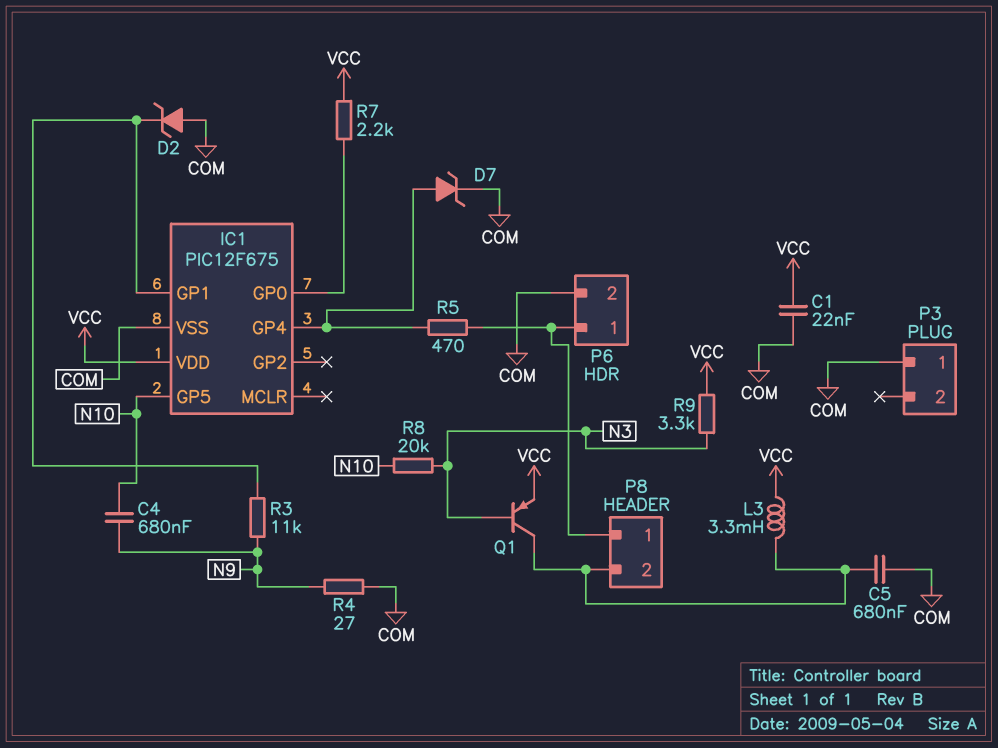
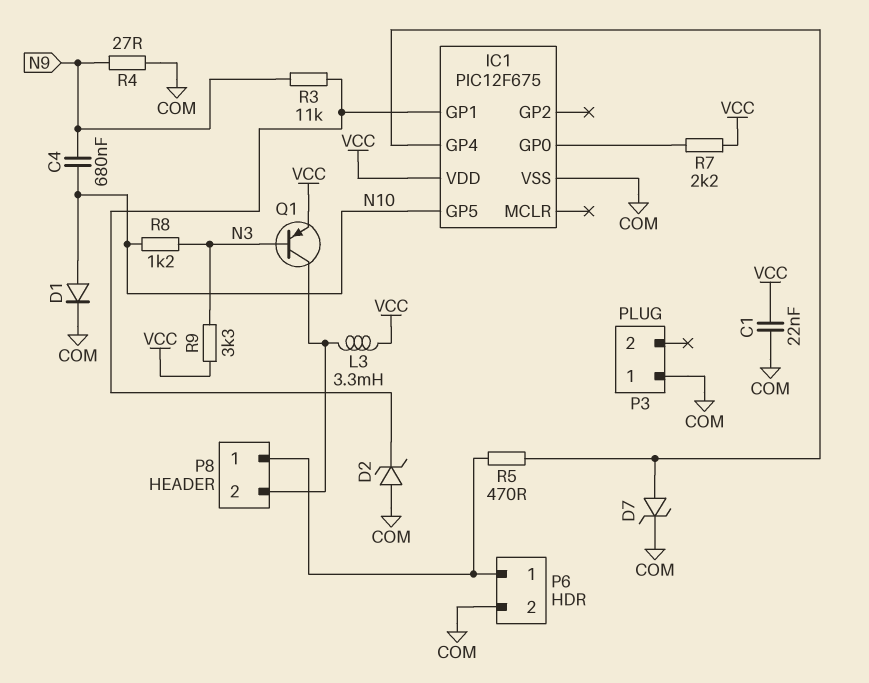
C5: 680nF (COM, P8/2) -> none
D1: none -> diode (A N10, K COM)
R8: 20k (N3, N10) -> 1.2k (N3, N10)

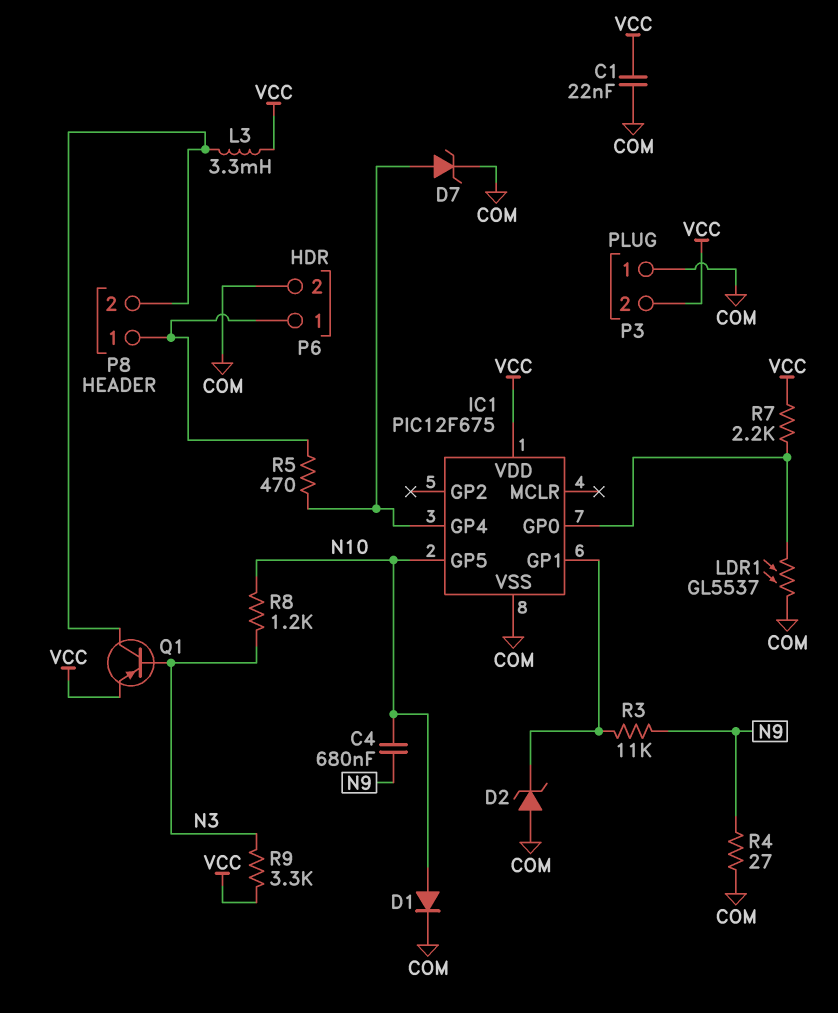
LDR1: none -> GL5537 (COM, IC1/GP0)
P3 pin 2: none -> VCC

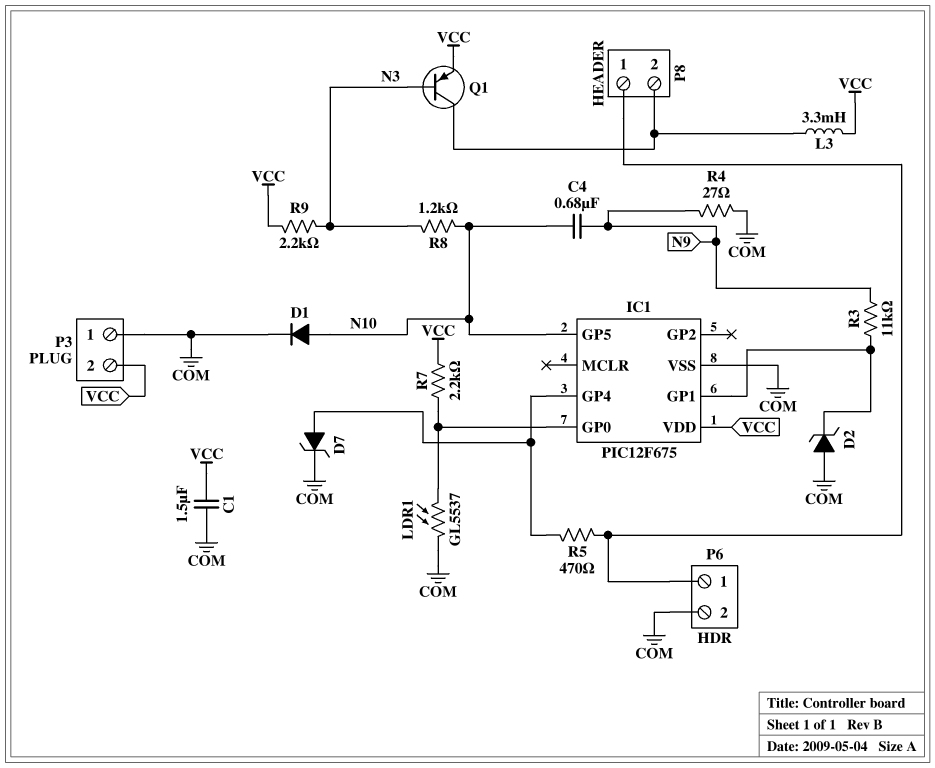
C1: 22nF (COM, VCC) -> 1.5uF (COM, VCC)
R9: 3.3k (N3, VCC) -> 2.2k (N3, VCC)

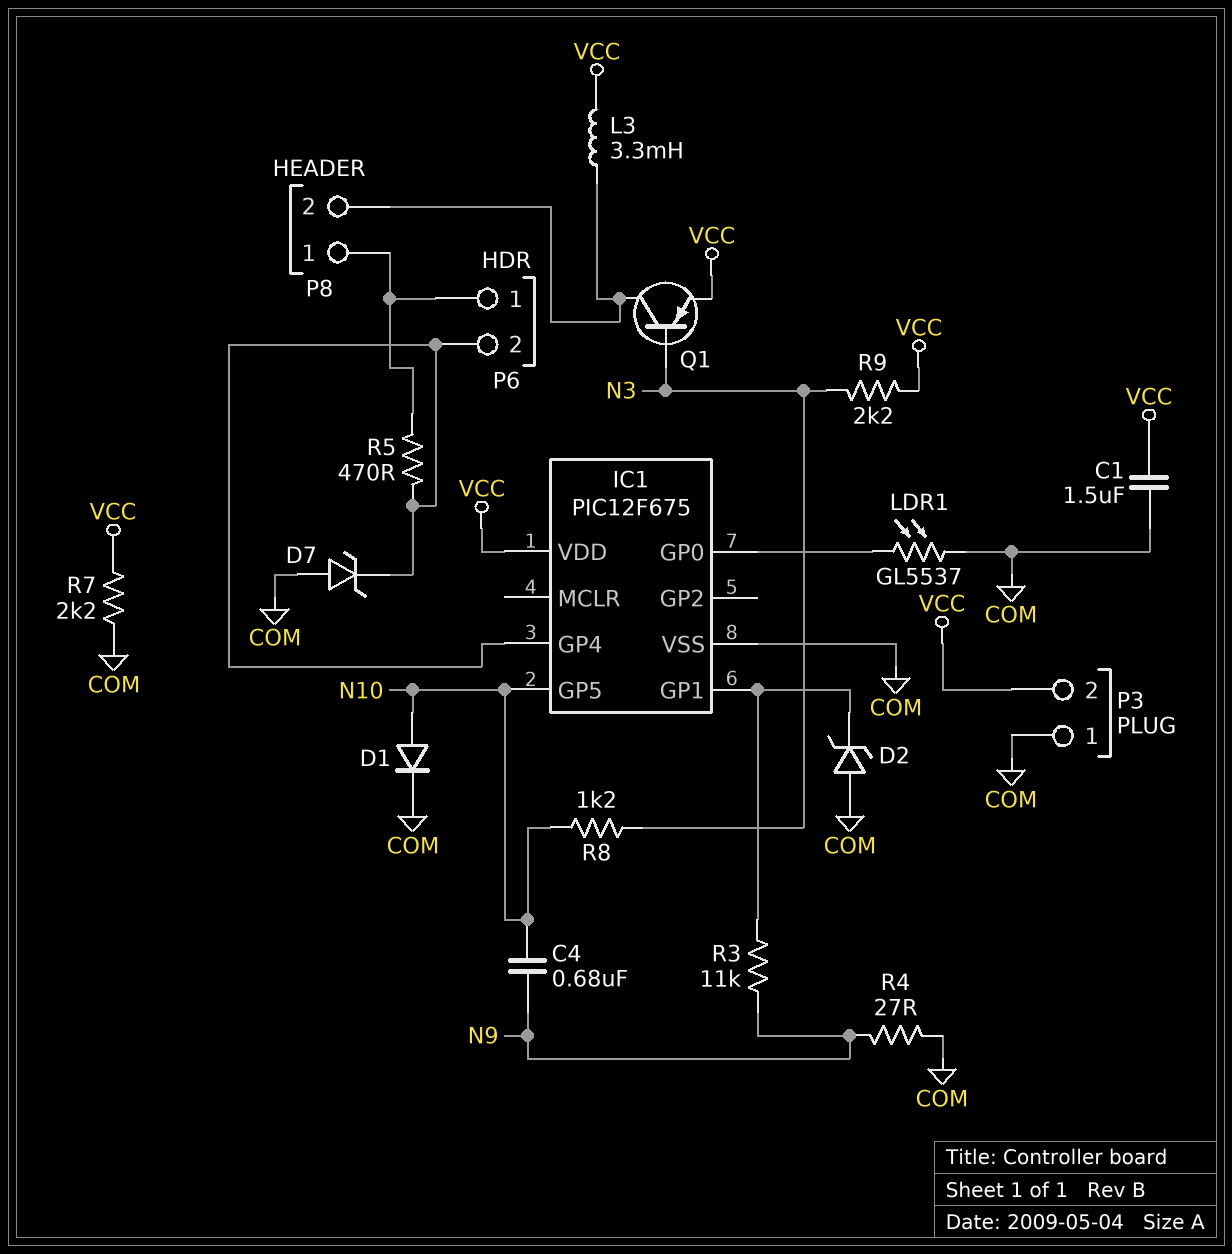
D7: zener (A IC1/GP4, K COM) -> zener (A COM, K IC1/GP4)
P6 pin 2: COM -> IC1/GP4
R7: 2.2k (IC1/GP0, VCC) -> 2.2k (COM, VCC)

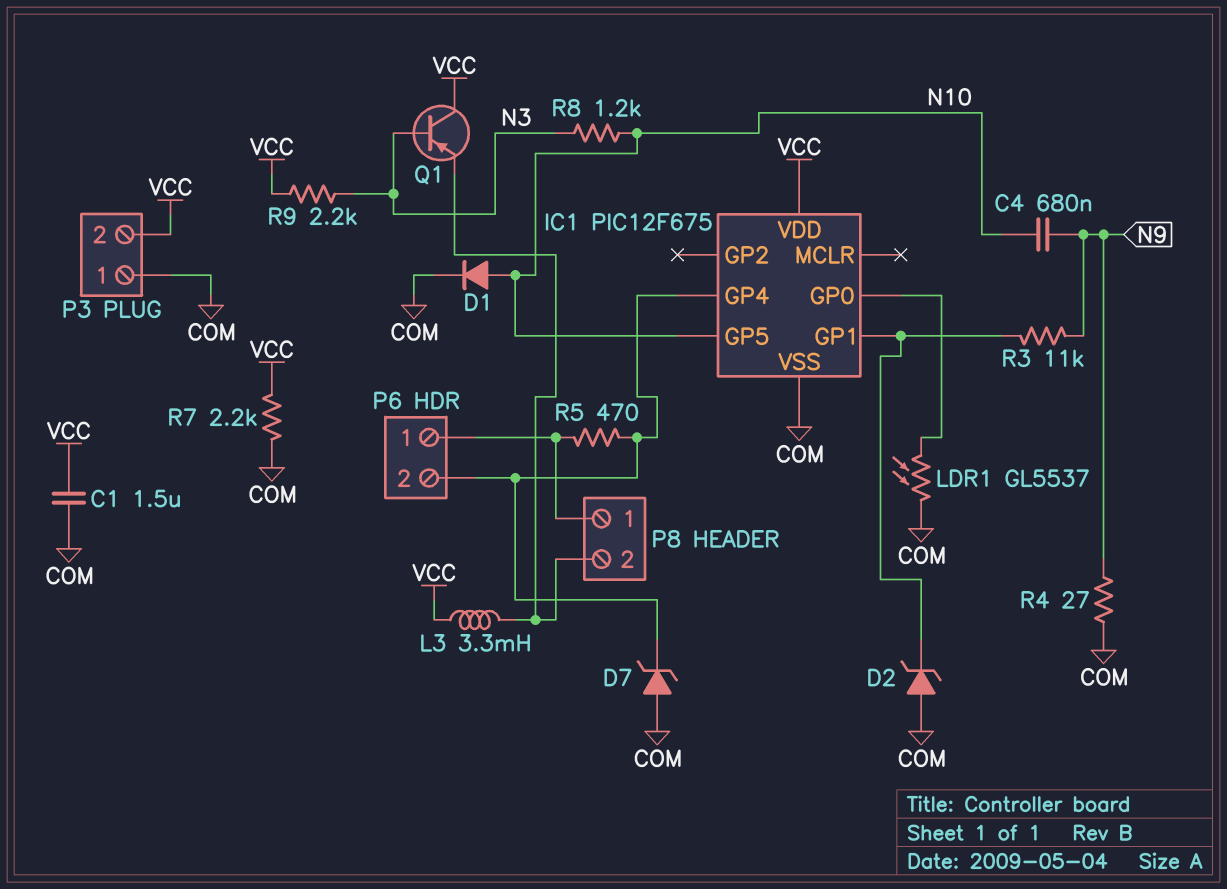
Q1: PNP (B N3, C P8/2, E VCC) -> PNP (B N3, C VCC, E P8/2)

